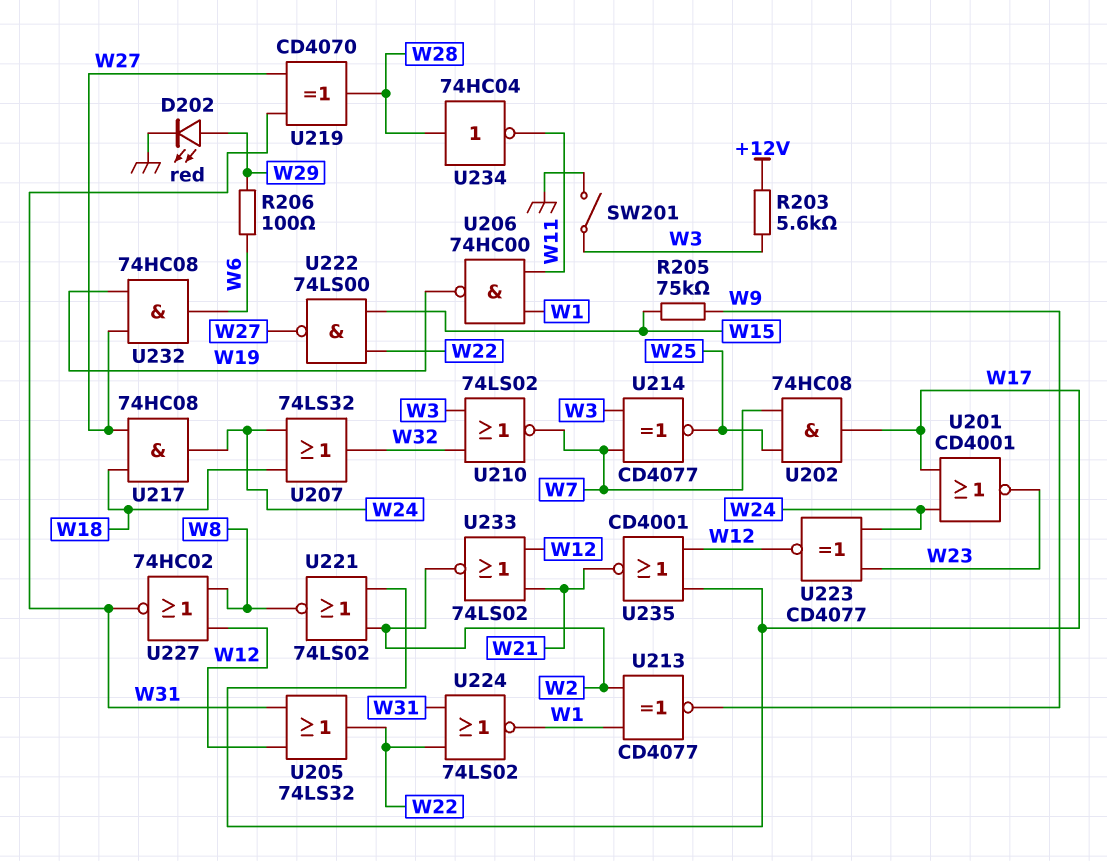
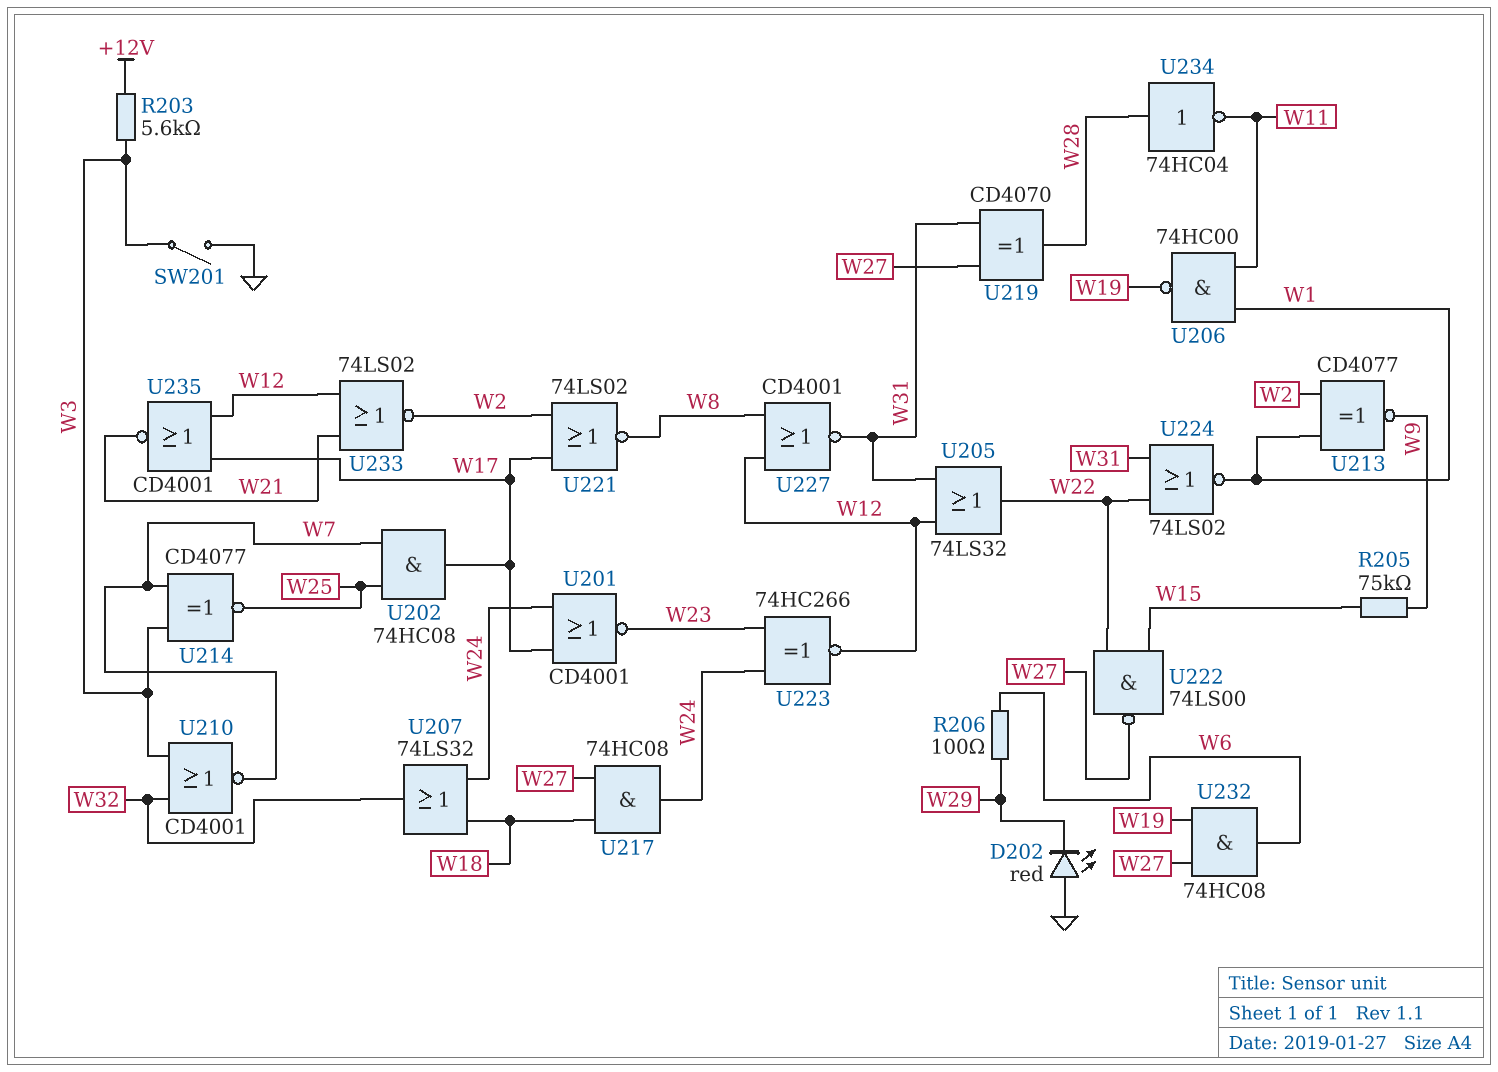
D202: LED red (A W29, K GND) -> LED red (A GND, K W29)
U210: NOR 74LS02 (in W3, in W32, out W7) -> NOR CD4001 (in W3, in W32, out W7)
U223: XNOR CD4077 (in W23, in W24, out W12) -> XNOR 74HC266 (in W23, in W24, out W12)
U227: NOR 74HC02 (in W8, in W12, out W31) -> NOR CD4001 (in W8, in W12, out W31)

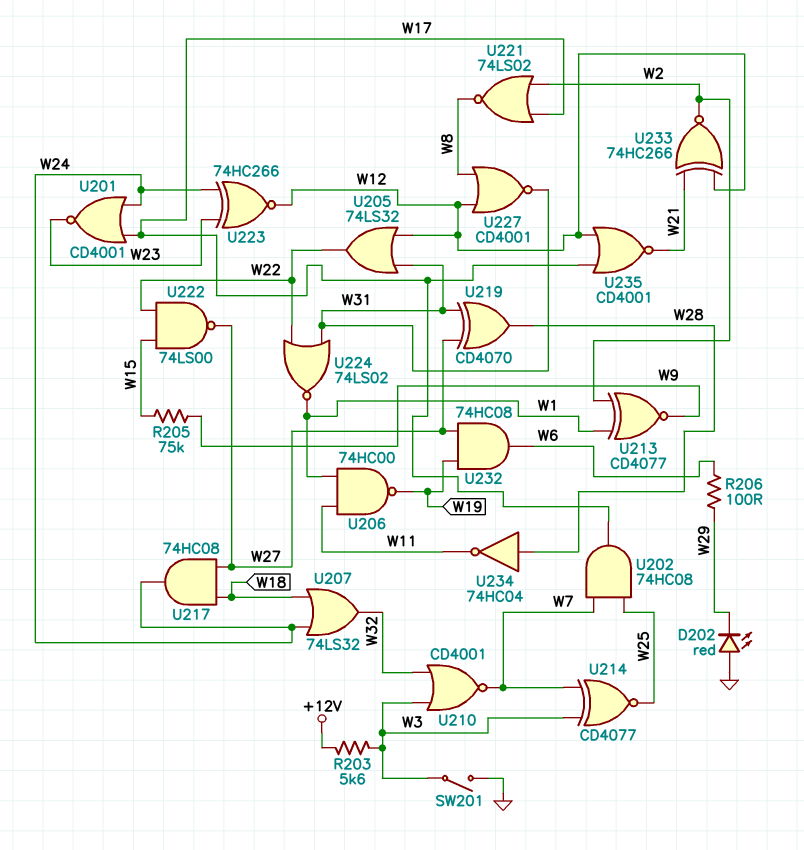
U233: NOR 74LS02 (in W12, in W21, out W2) -> XNOR 74HC266 (in W12, in W21, out W2)

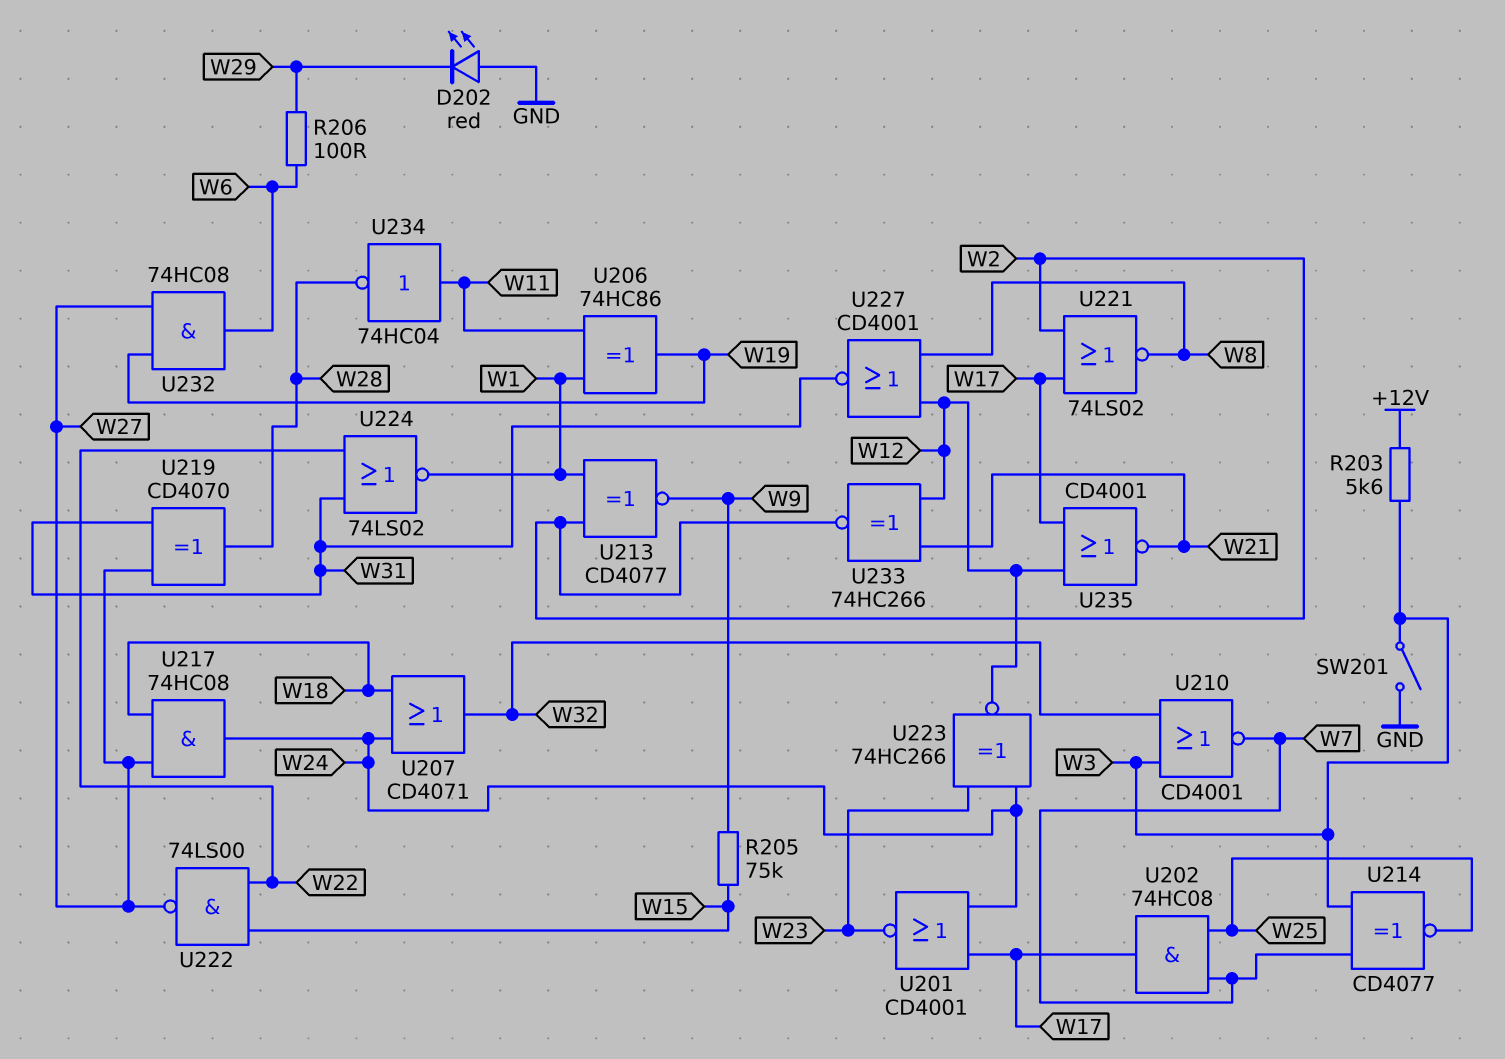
U205: OR 74LS32 (in W12, in W31, out W22) -> none
U206: NAND 74HC00 (in W1, in W11, out W19) -> XOR 74HC86 (in W1, in W11, out W19)
U207: OR 74LS32 (in W18, in W24, out W32) -> OR CD4071 (in W18, in W24, out W32)
U234: NOT 74HC04 (in W28, out W11) -> NOT 74HC04 (in W11, out W28)

